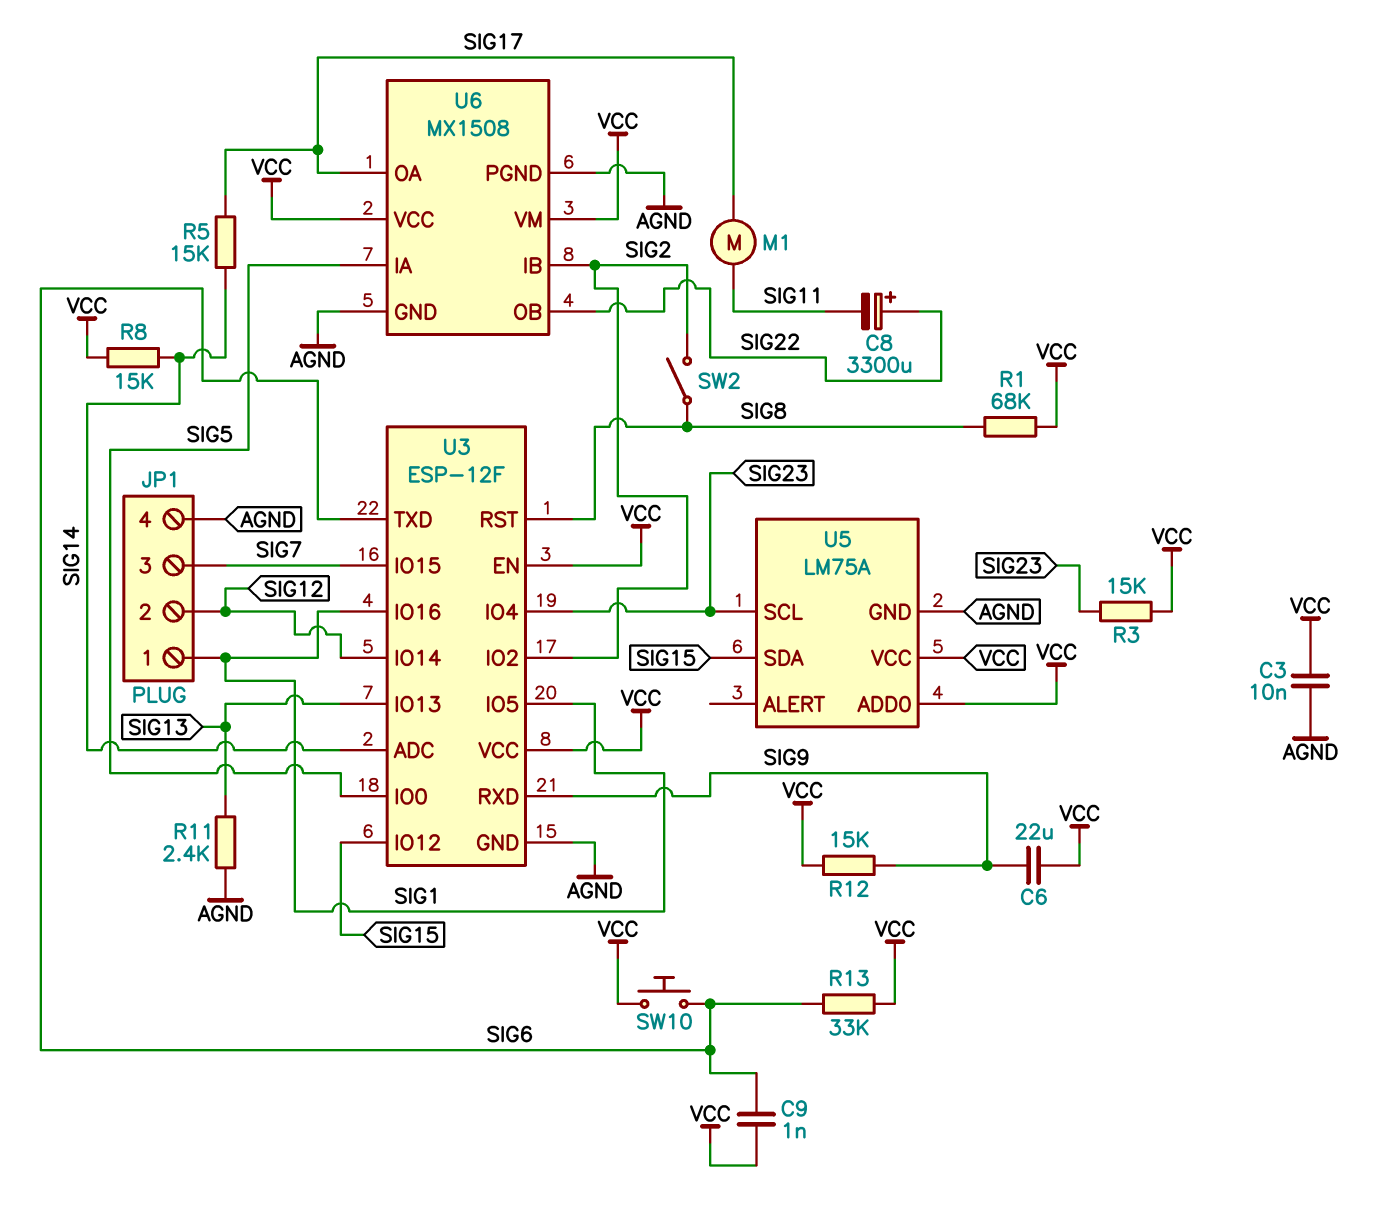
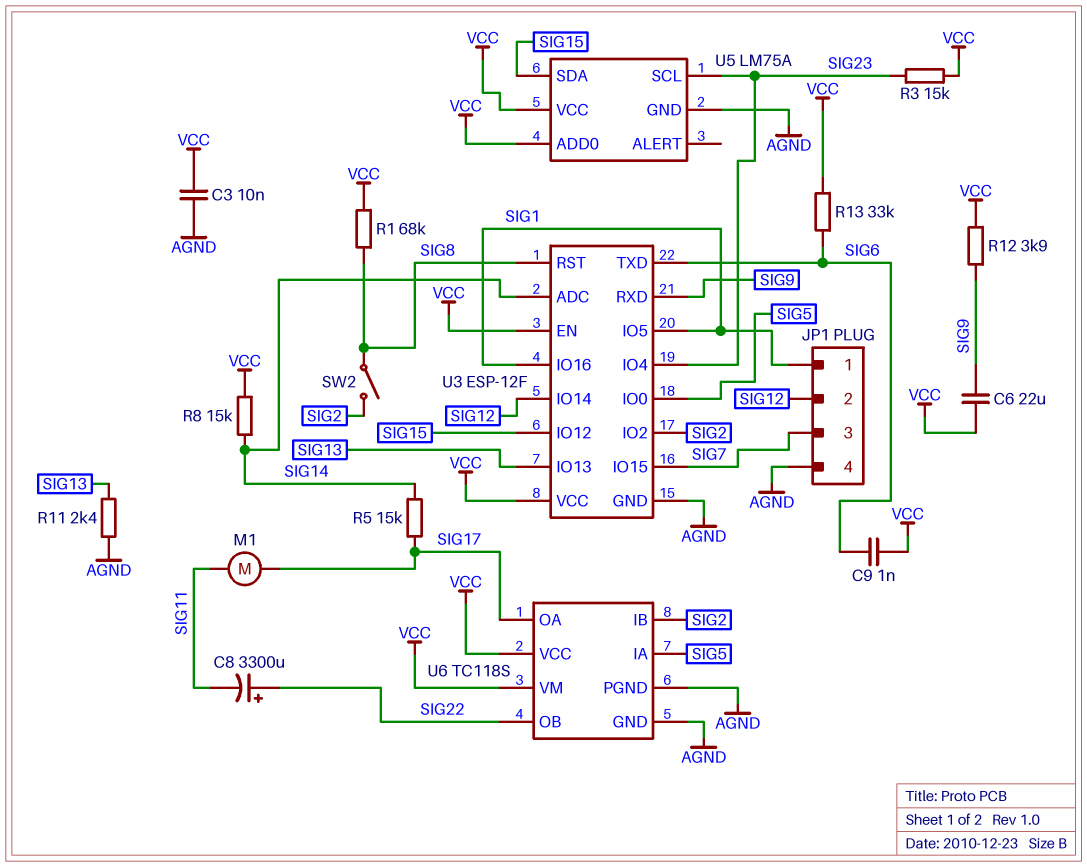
R12: 15k (SIG9, VCC) -> 3.9k (SIG9, VCC)
SW10: button (SIG6, VCC) -> none
U6: MX1508 -> TC118S

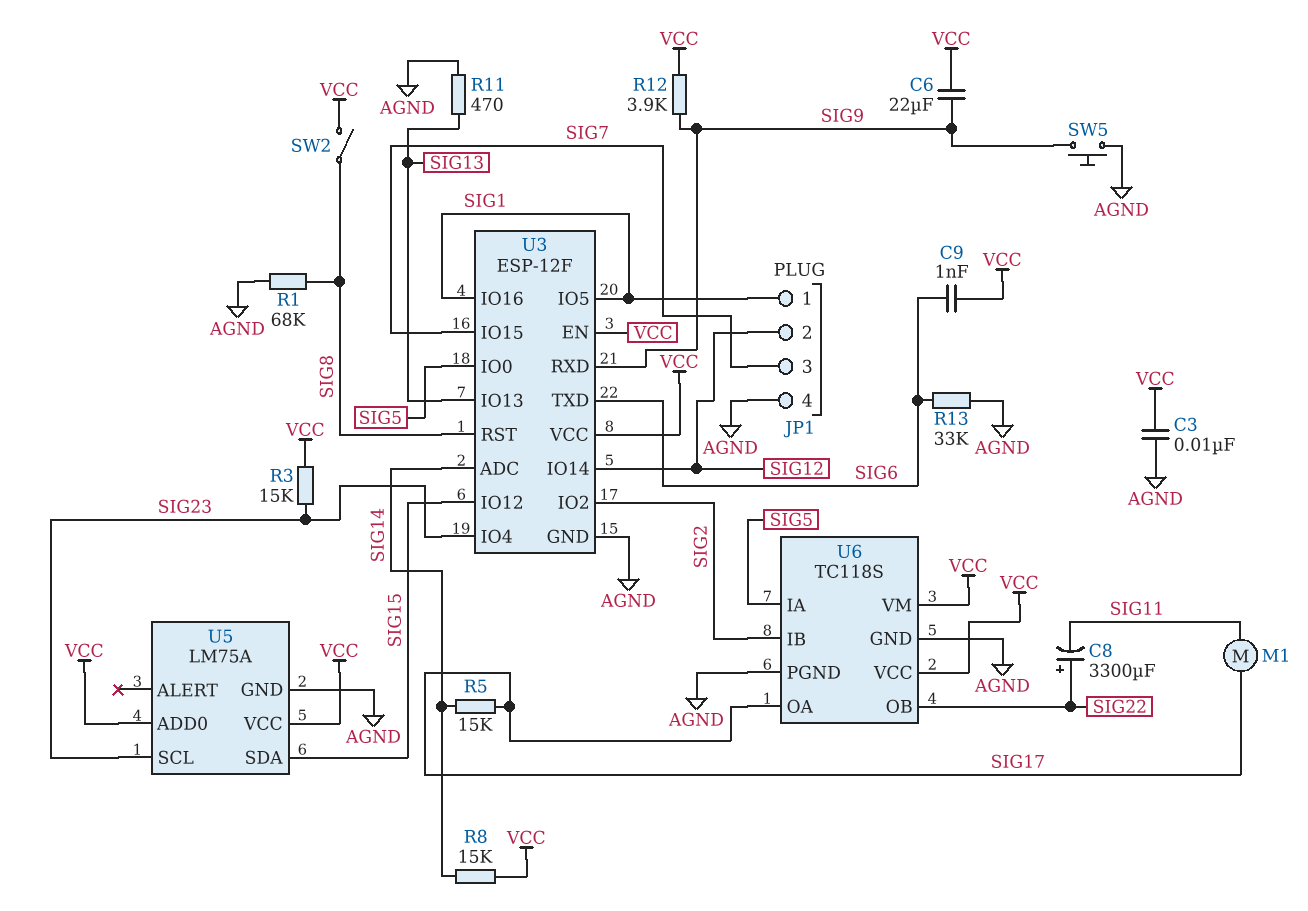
R1: 68k (SIG8, VCC) -> 68k (AGND, SIG8)
R11: 2.4k (AGND, SIG13) -> 470 (AGND, SIG13)
R13: 33k (SIG6, VCC) -> 33k (AGND, SIG6)
SW2: switch (SIG2, SIG8) -> switch (SIG8, VCC)
SW5: none -> button (AGND, SIG9)

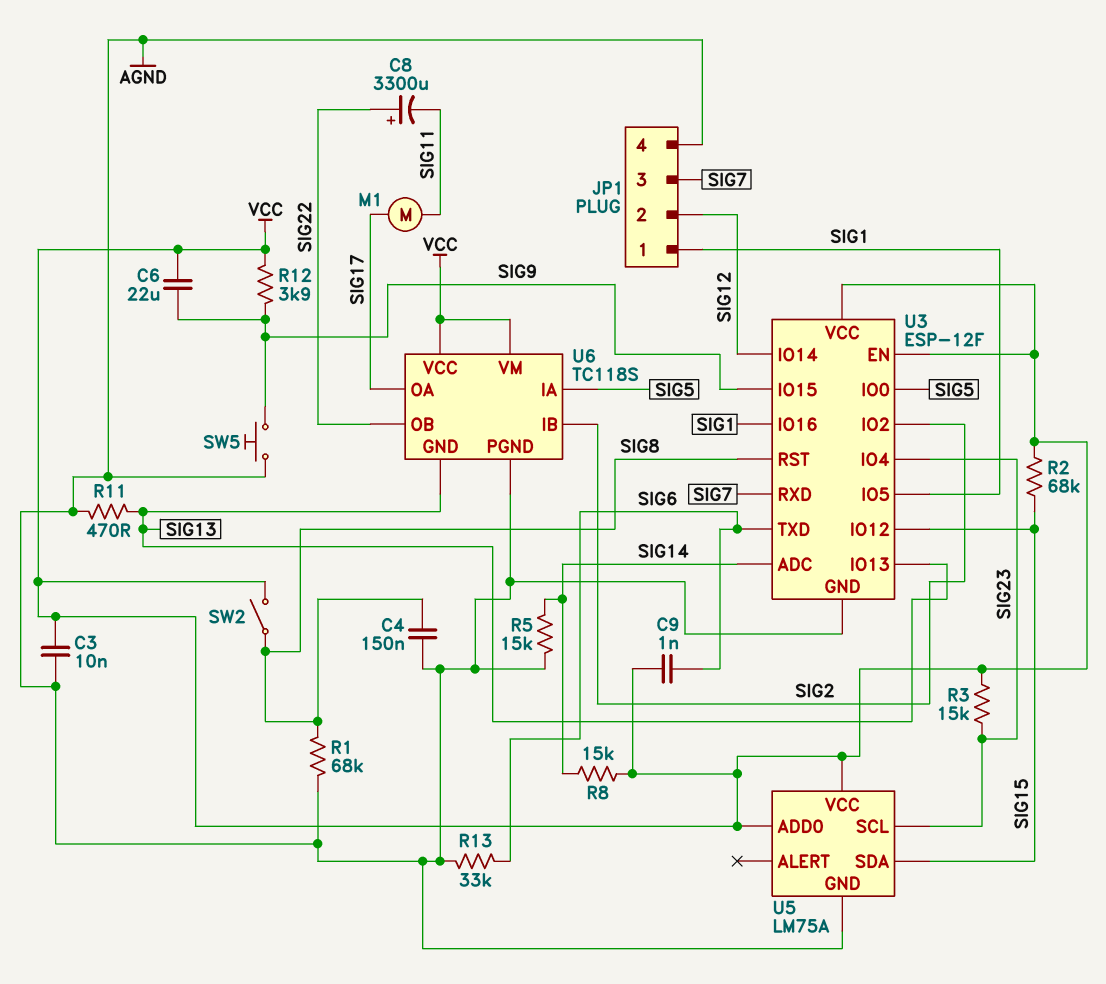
C4: none -> 150nF (AGND, SIG8)
R2: none -> 68k (SIG15, VCC)
R5: 15k (SIG14, SIG17) -> 15k (AGND, SIG14)
U3 pin IO15: SIG7 -> SIG9
U3 pin RXD: SIG9 -> SIG7
U6 pin GND: AGND -> SIG13

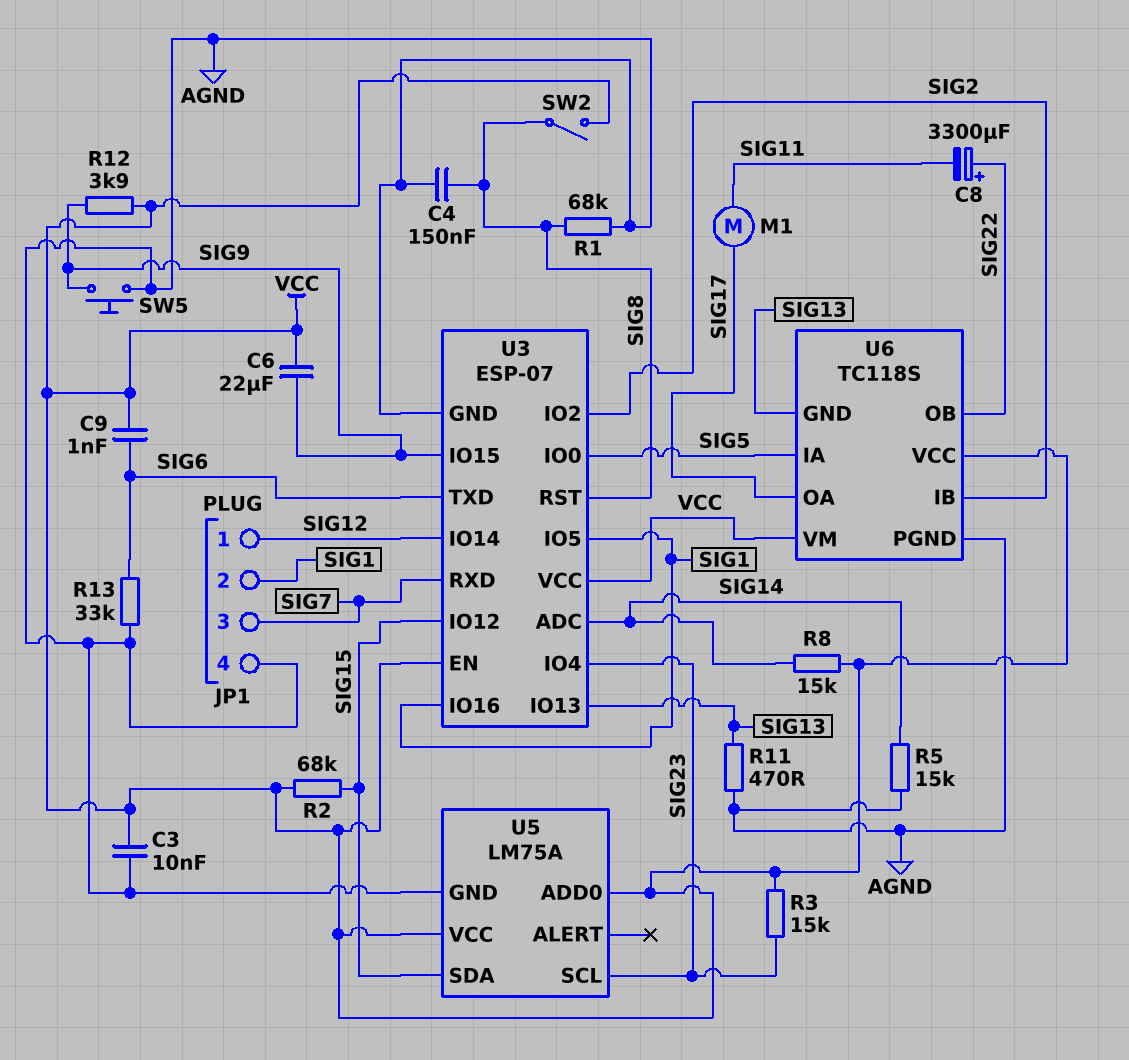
JP1 pin 1: SIG1 -> SIG12
JP1 pin 2: SIG12 -> SIG1
U3: ESP-12F -> ESP-07

